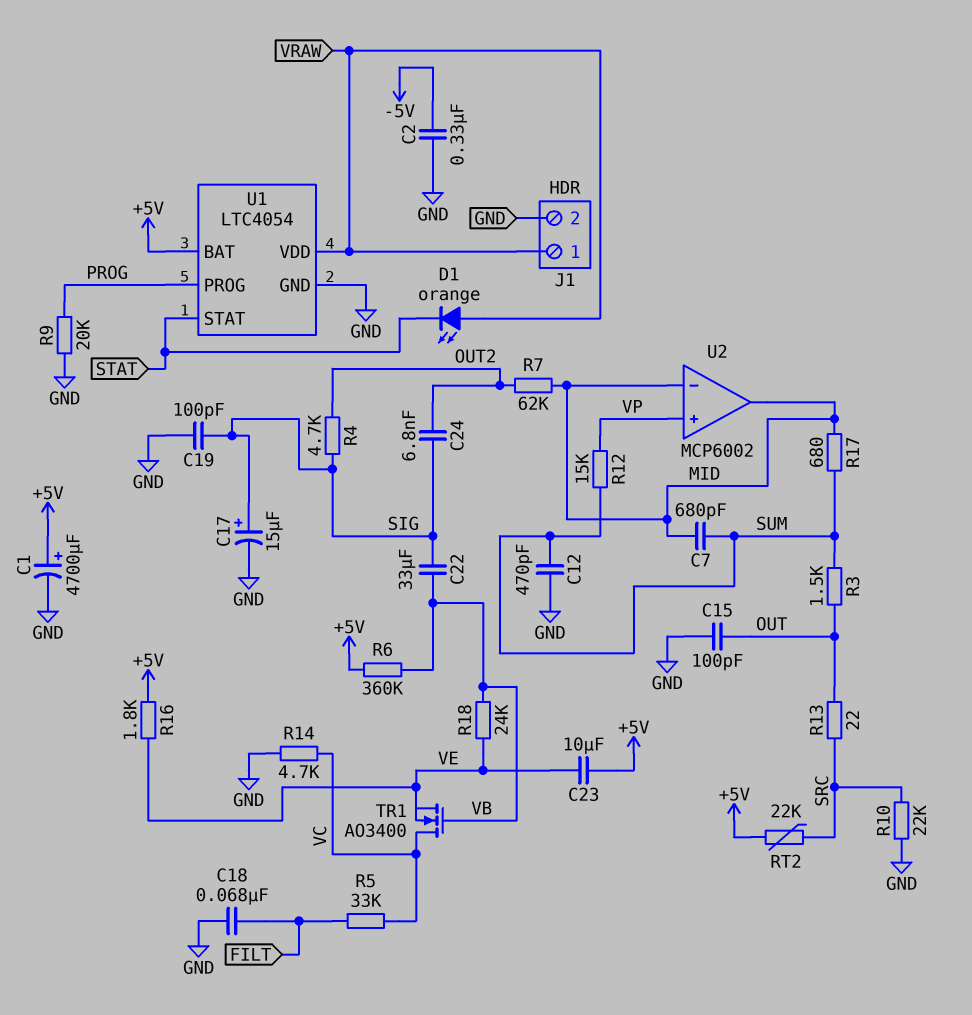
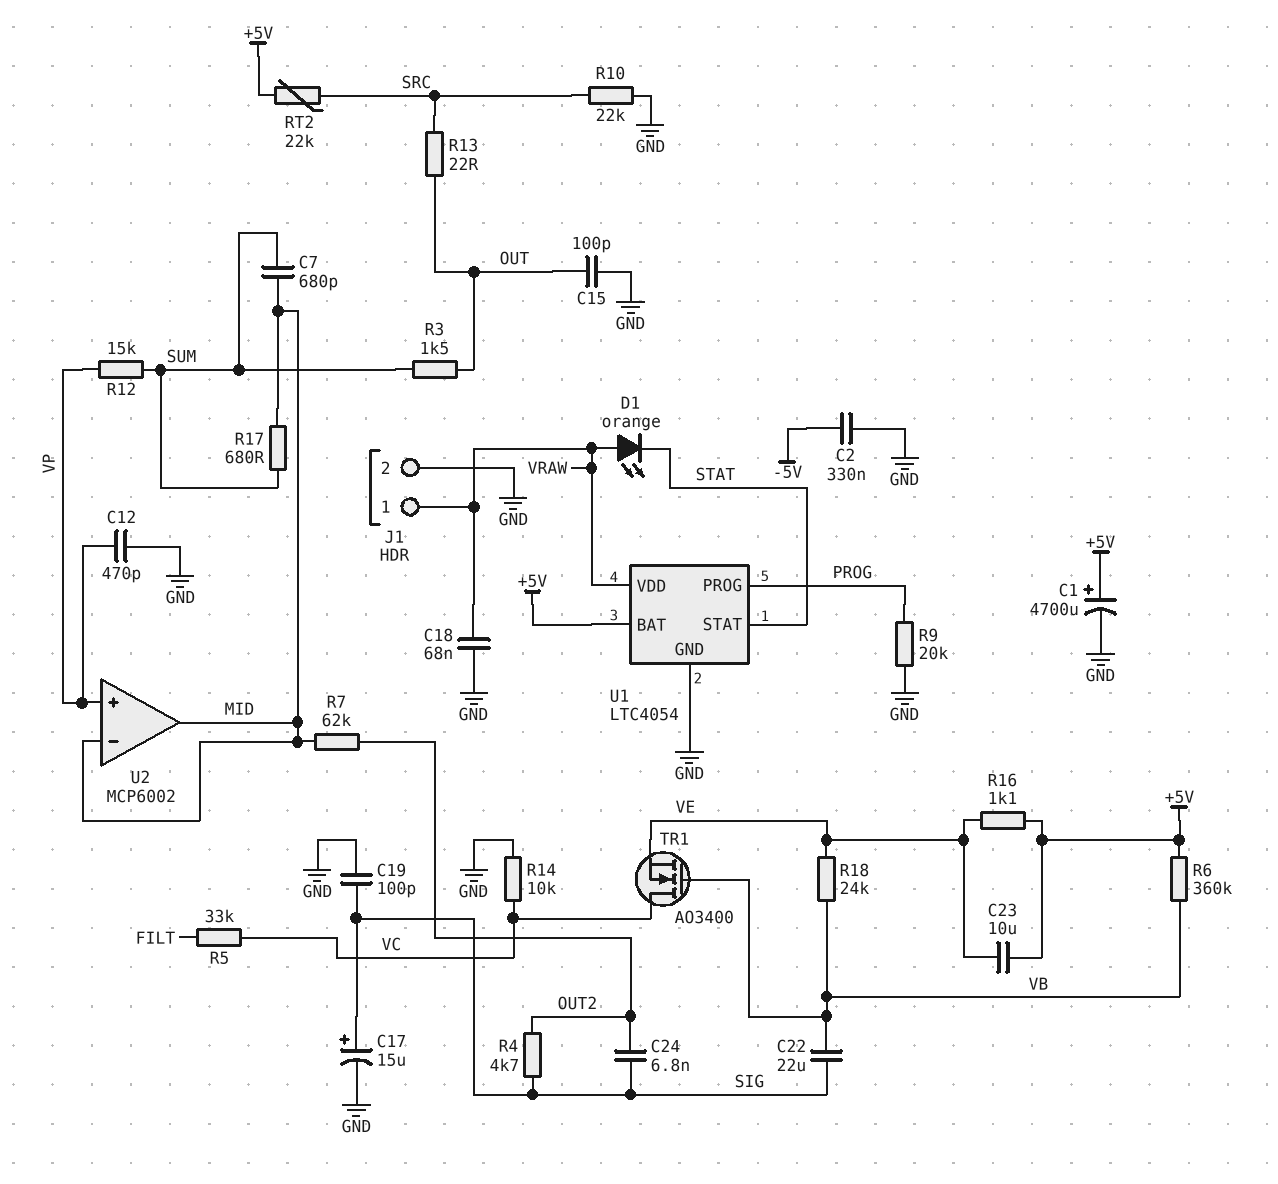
C12: 470pF (GND, SUM) -> 470pF (GND, VP)
C18: 68nF (FILT, GND) -> 68nF (GND, VRAW)
C22: 33uF (SIG, VB) -> 22uF (SIG, VB)
R14: 4.7k (GND, VC) -> 10k (GND, VC)
R16: 1.8k (+5V, VE) -> 1.1k (+5V, VE)

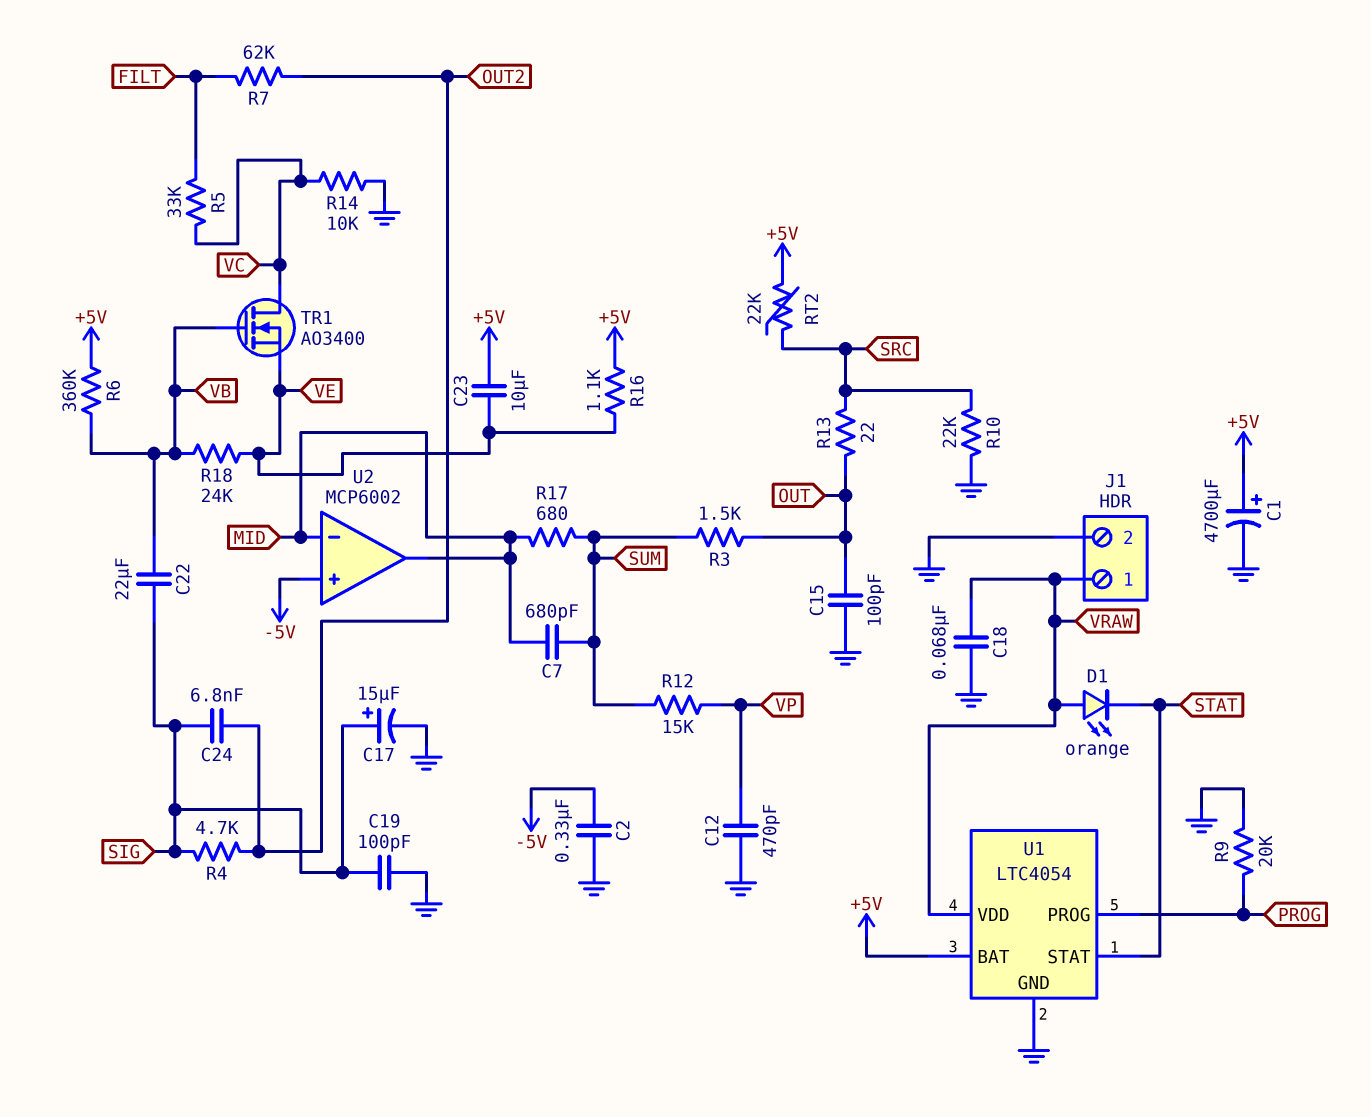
R7: 62k (MID, OUT2) -> 62k (FILT, OUT2)
U2 pin in+: VP -> -5V

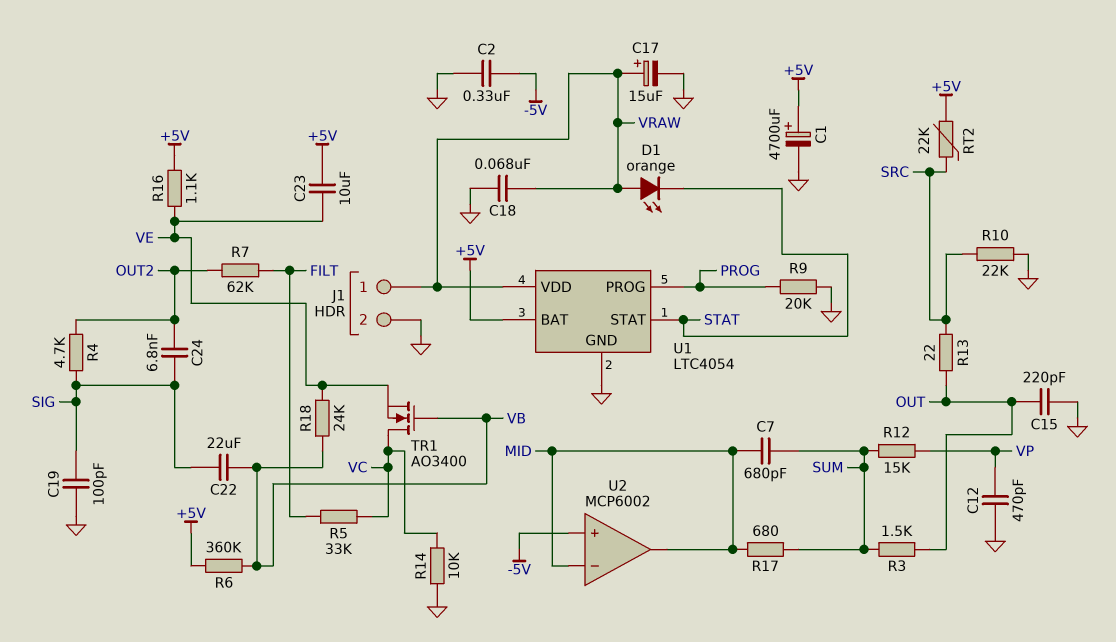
C15: 100pF (GND, OUT) -> 220pF (GND, OUT)
C17: 15uF (plus SIG, minus GND) -> 15uF (plus VRAW, minus GND)

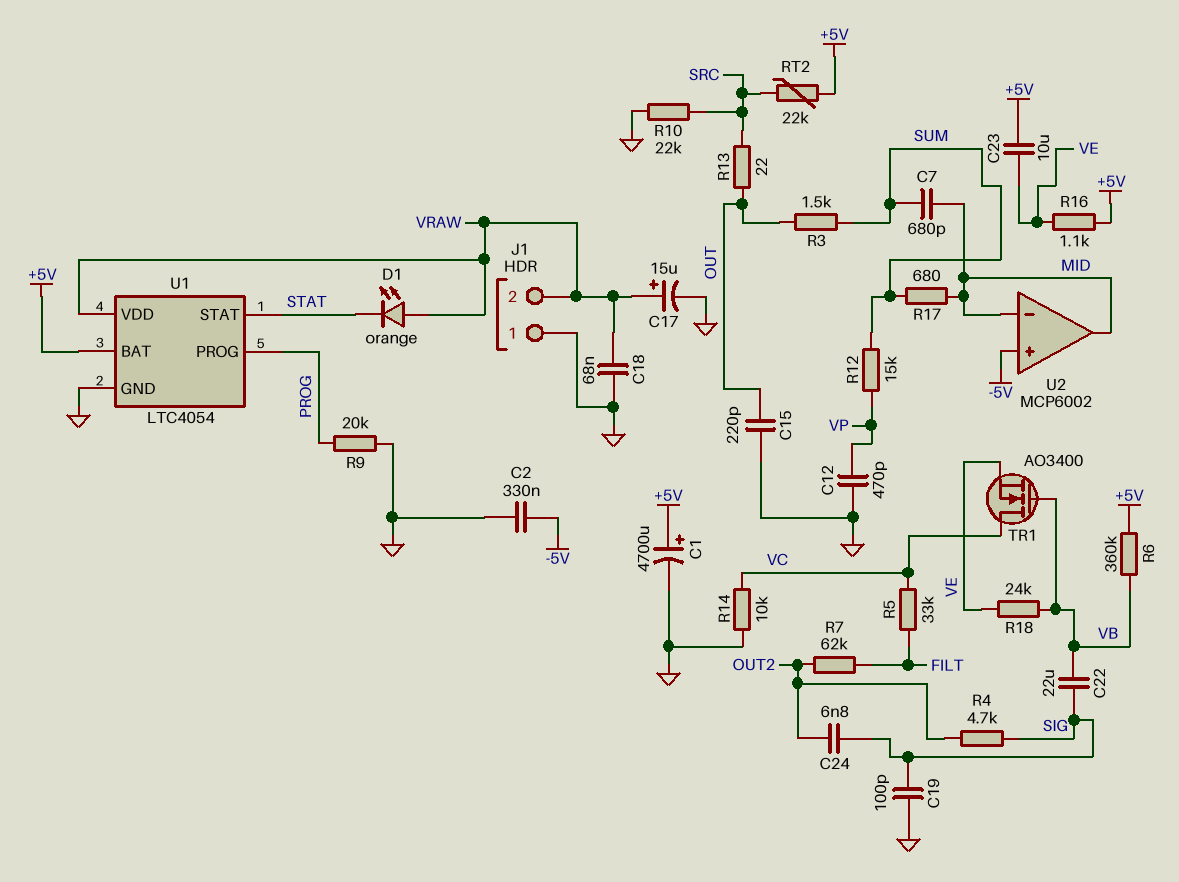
J1 pin 1: VRAW -> GND
J1 pin 2: GND -> VRAW

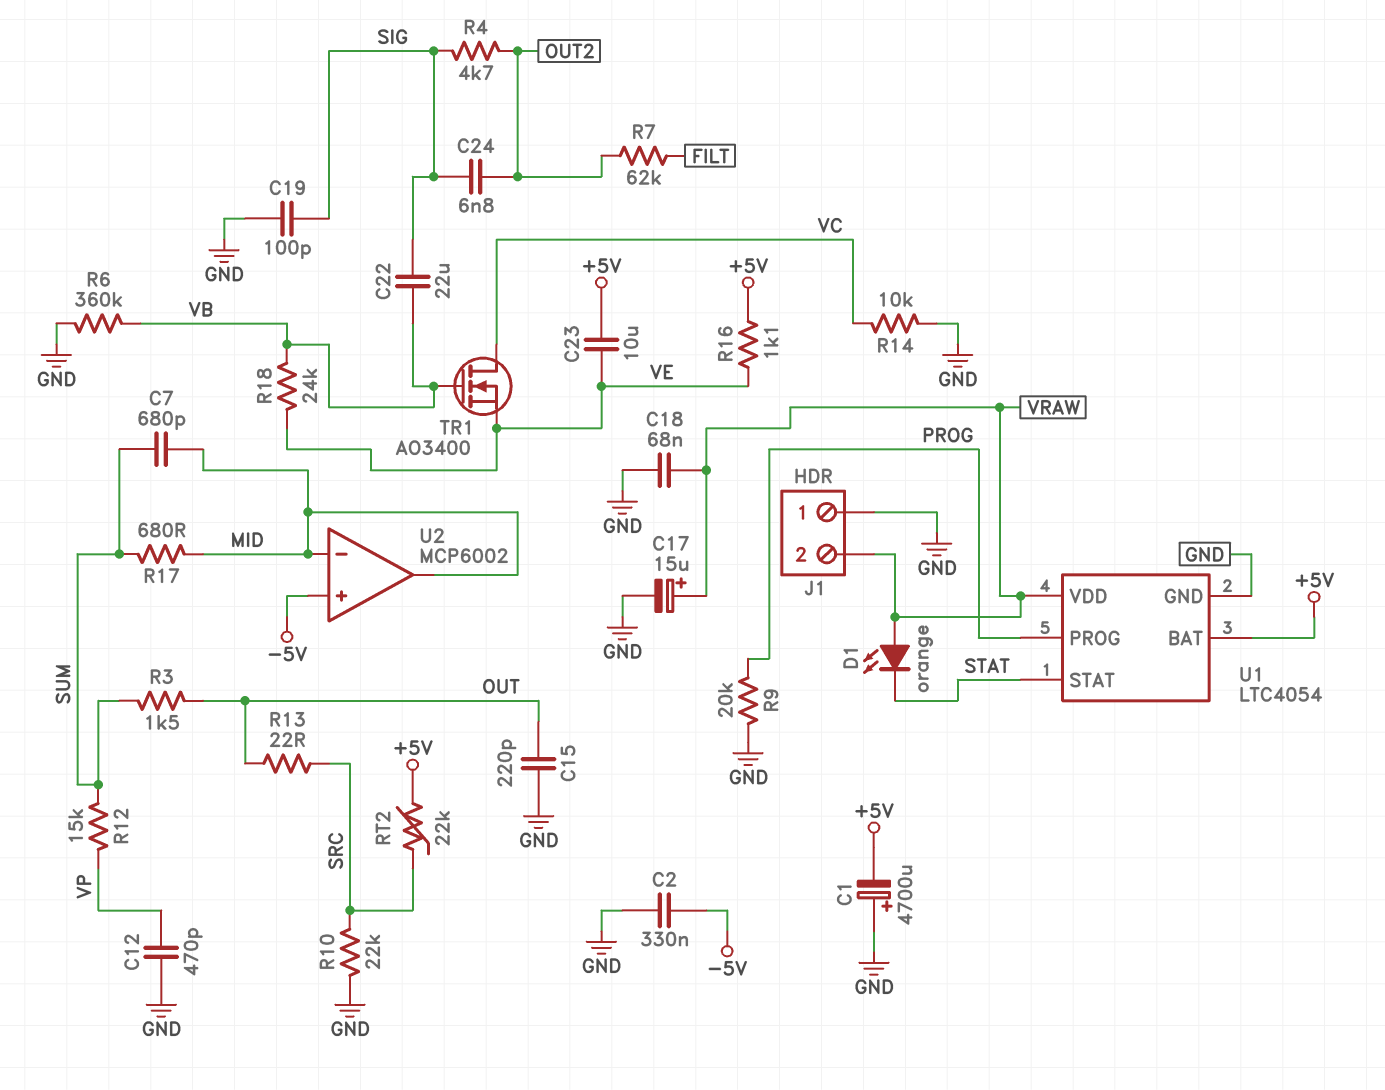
C1: 4700uF (plus +5V, minus GND) -> 4700uF (plus GND, minus +5V)
R5: 33k (FILT, VC) -> none
R6: 360k (+5V, VB) -> 360k (GND, VB)

